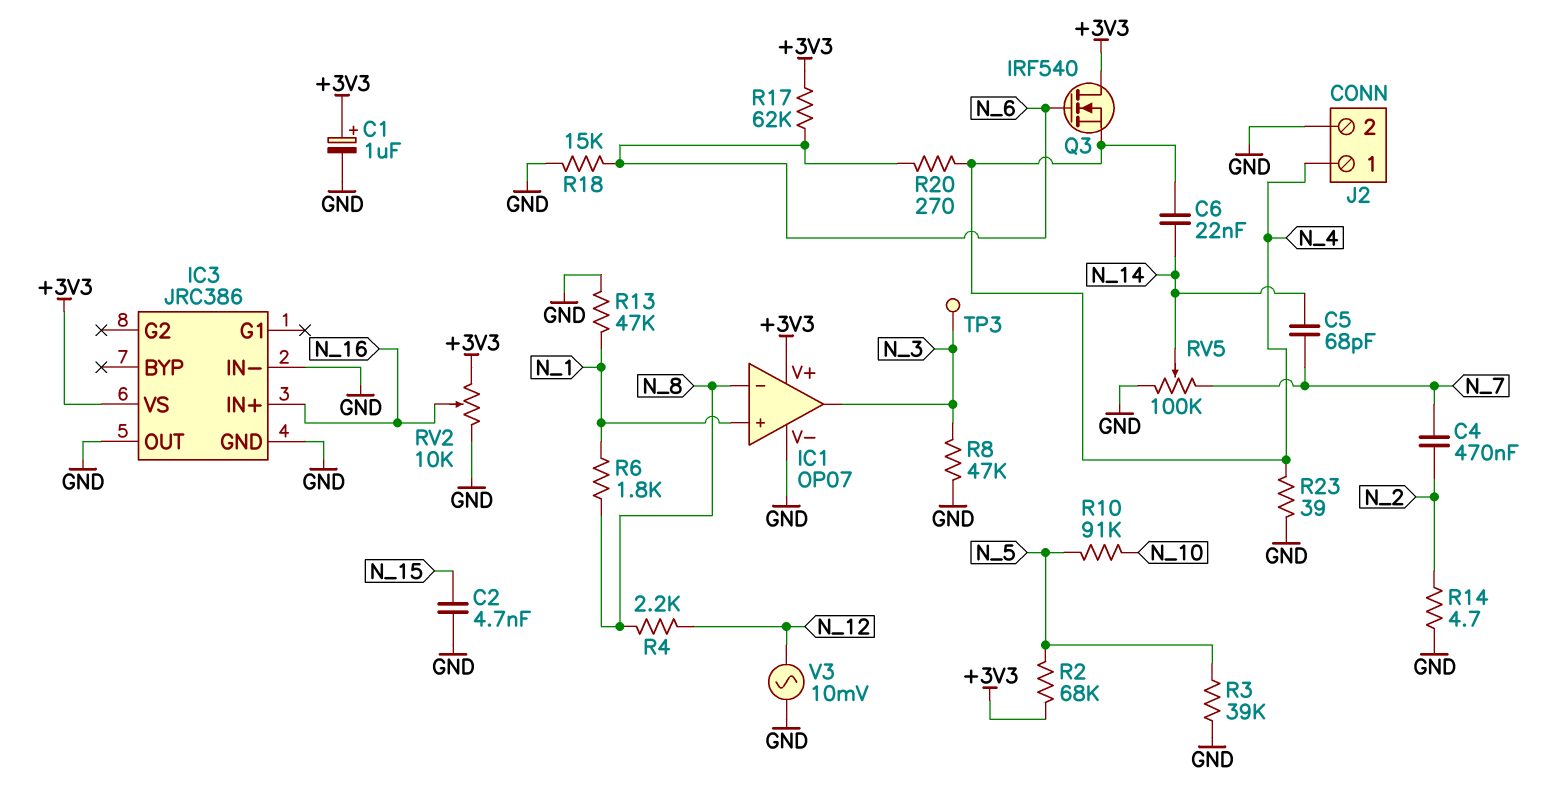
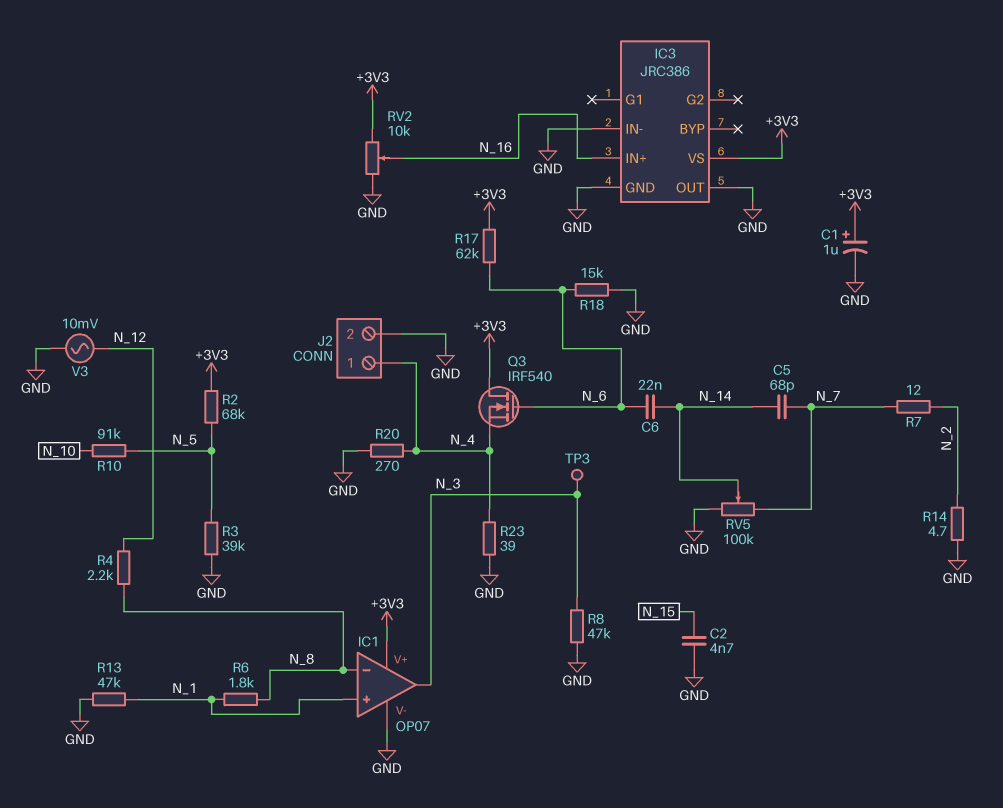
C4: 470nF (N_2, N_7) -> none
C6: 22nF (N_4, N_14) -> 22nF (N_6, N_14)
R7: none -> 12 (N_2, N_7)
R20: 270 (N_4, N_6) -> 270 (GND, N_4)

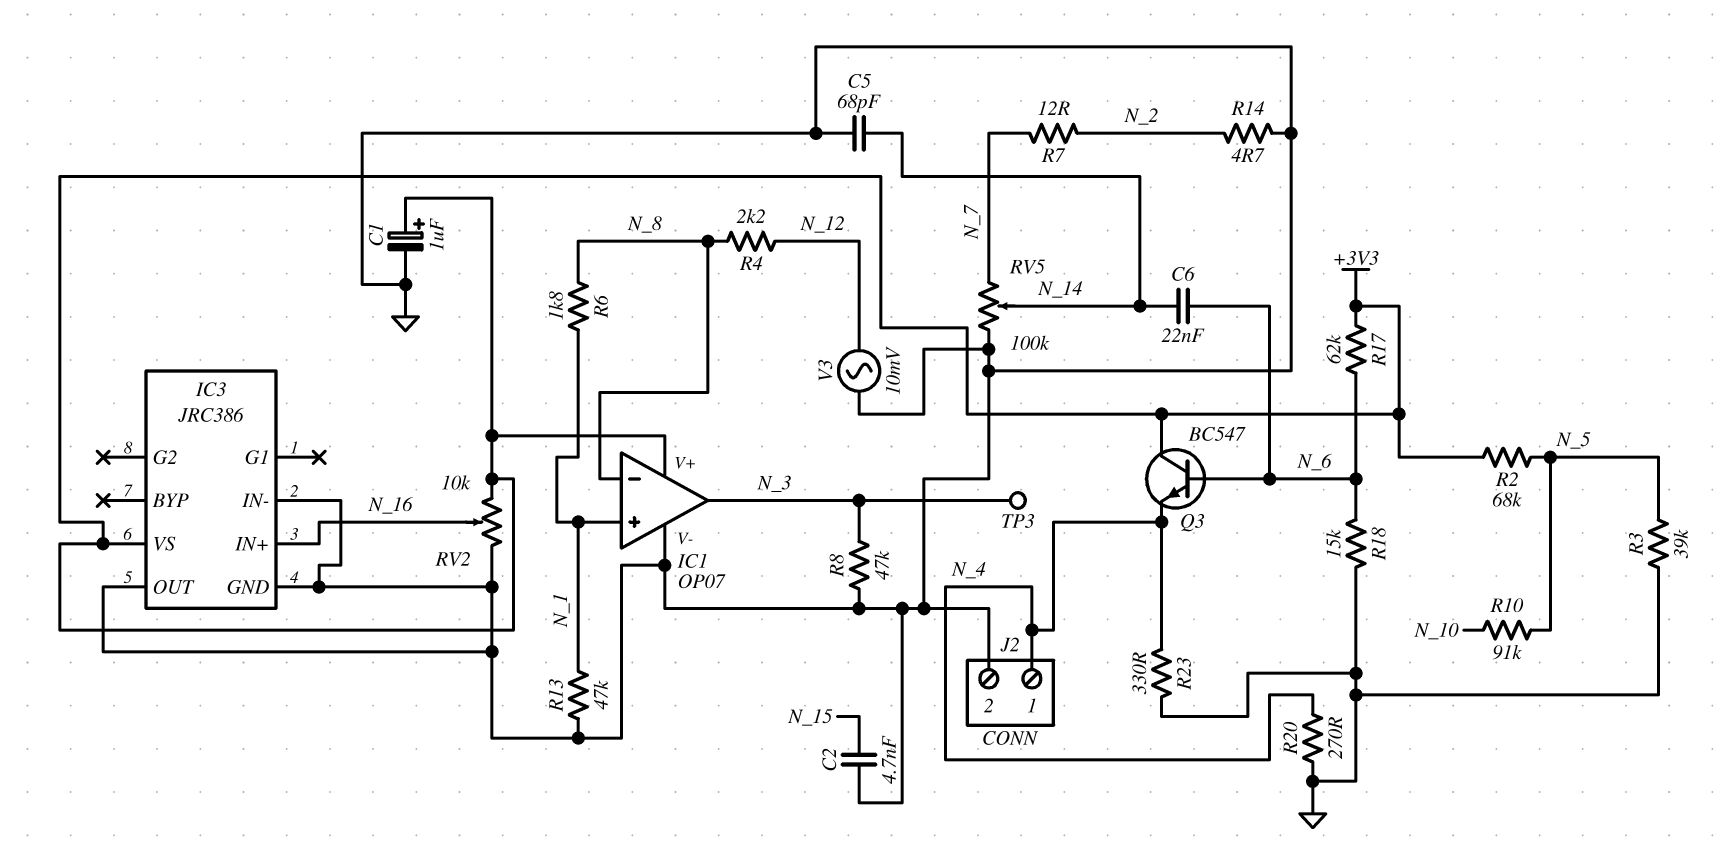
C5: 68pF (N_7, N_14) -> 68pF (GND, N_14)
Q3: NMOS IRF540 (G N_6, D +3V3, S N_4) -> NPN BC547 (B N_6, C +3V3, E N_4)
R23: 39 (GND, N_4) -> 330 (GND, N_4)

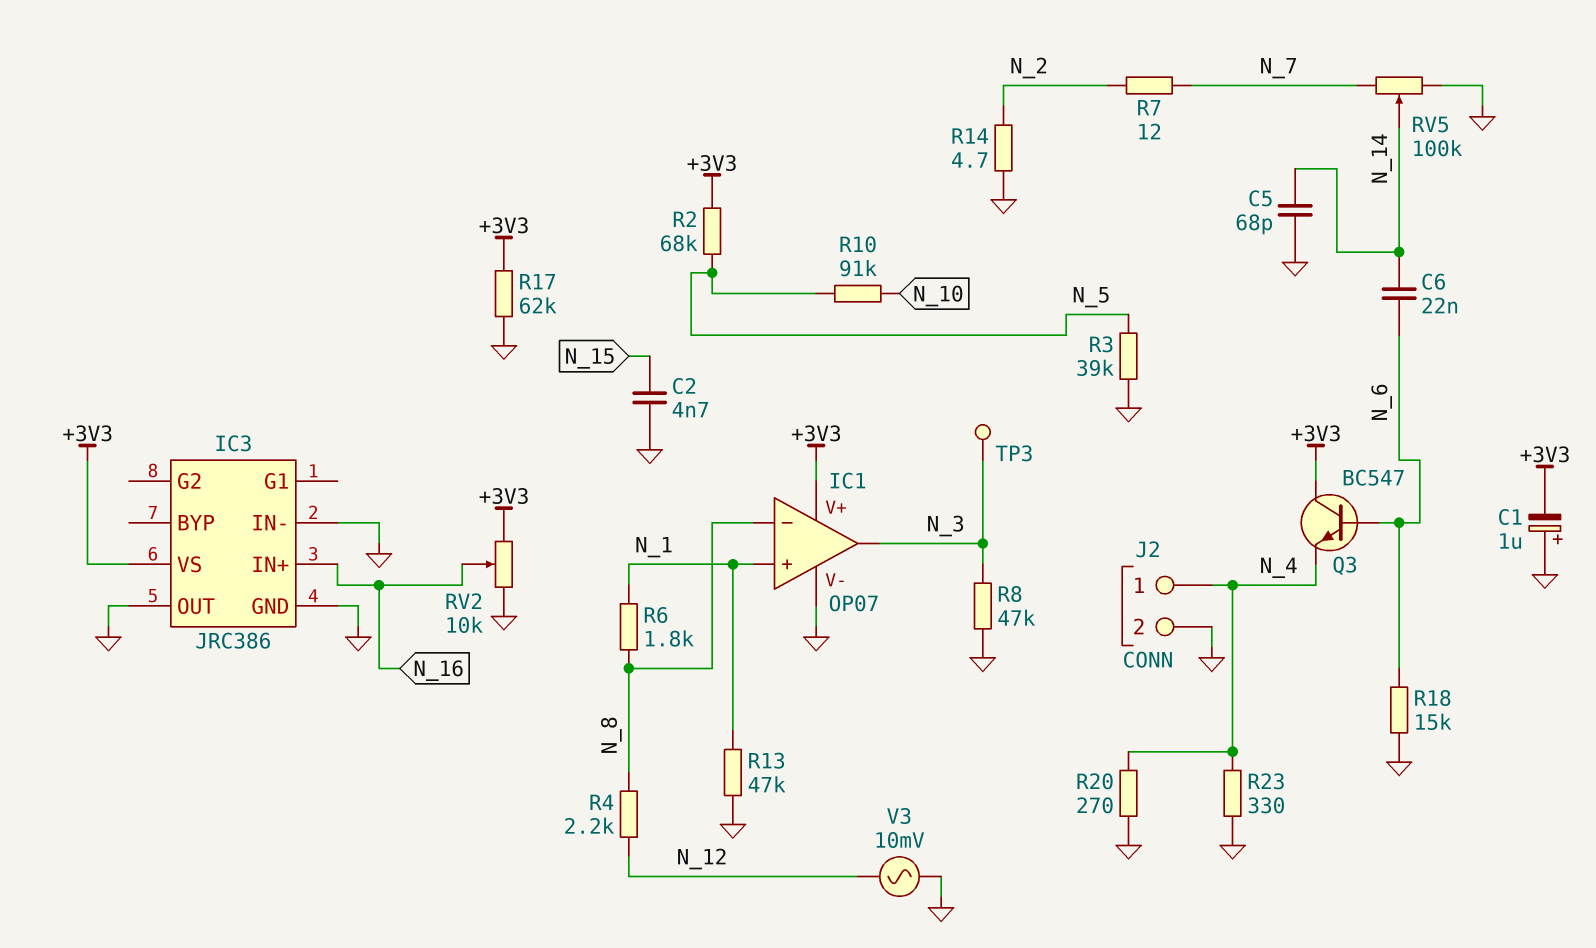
C1: 1uF (plus +3V3, minus GND) -> 1uF (plus GND, minus +3V3)
R17: 62k (+3V3, N_6) -> 62k (+3V3, GND)

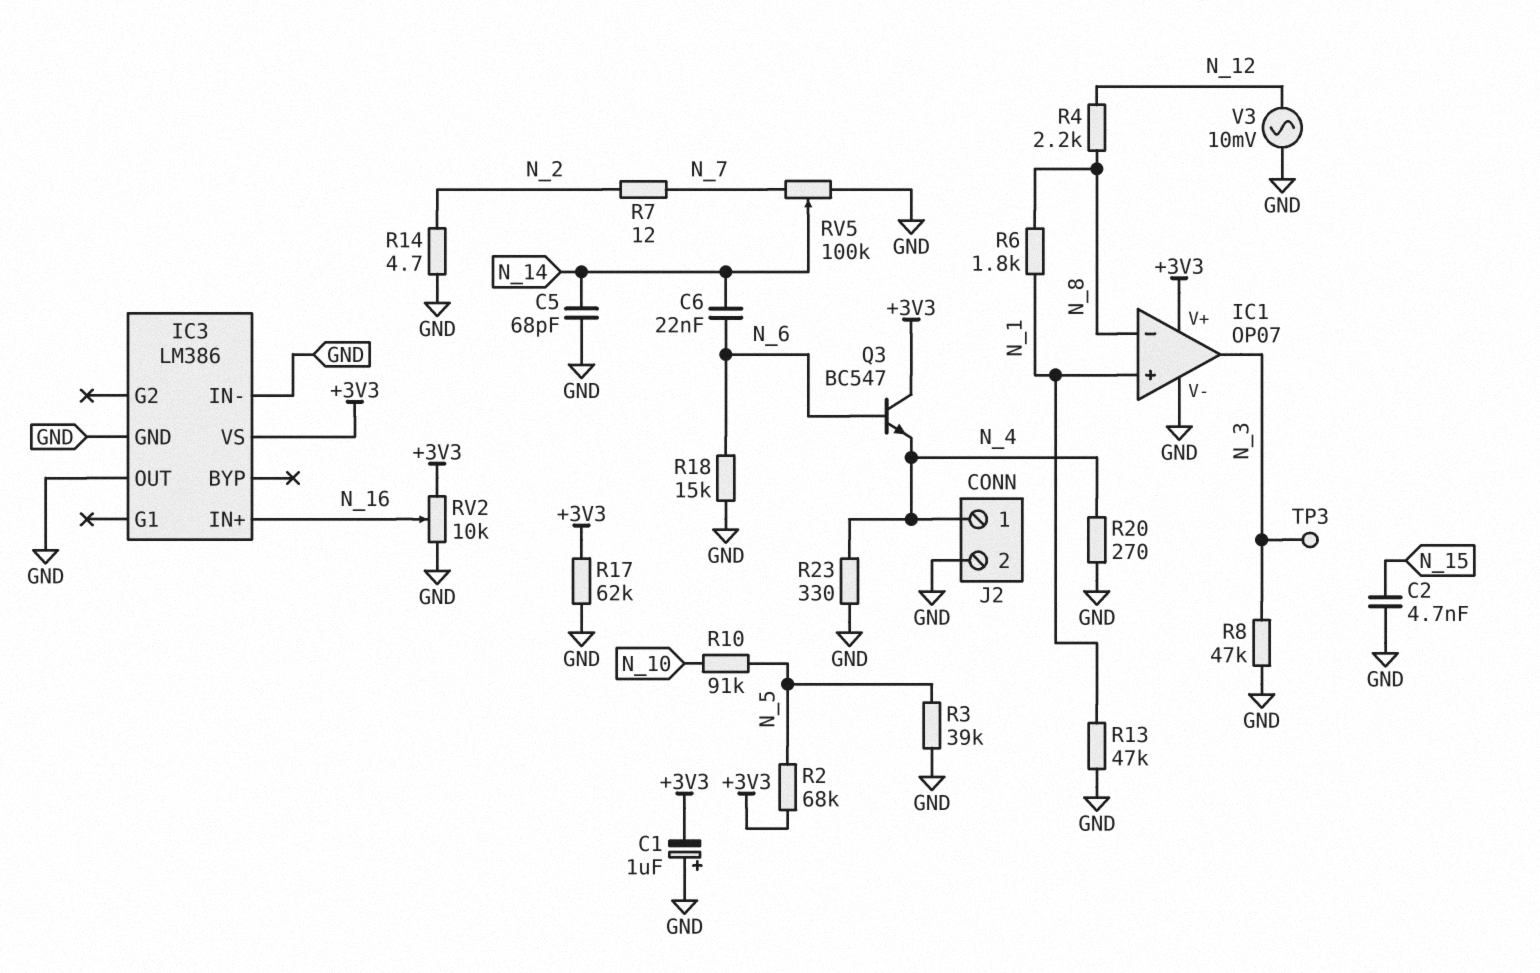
IC3: JRC386 -> LM386

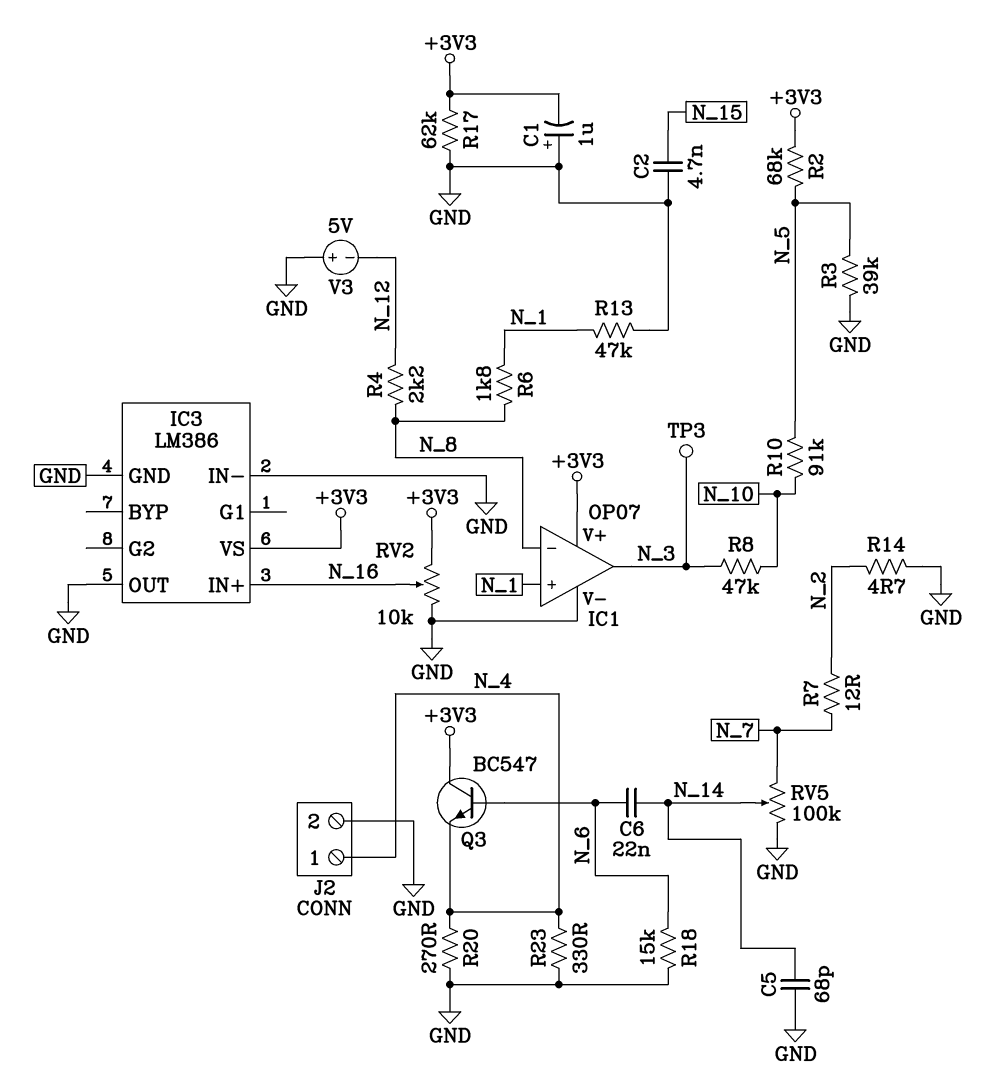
R8: 47k (GND, N_3) -> 47k (N_3, N_10)
V3: AC 10mV (GND, N_12) -> 5V (plus GND, minus N_12)

